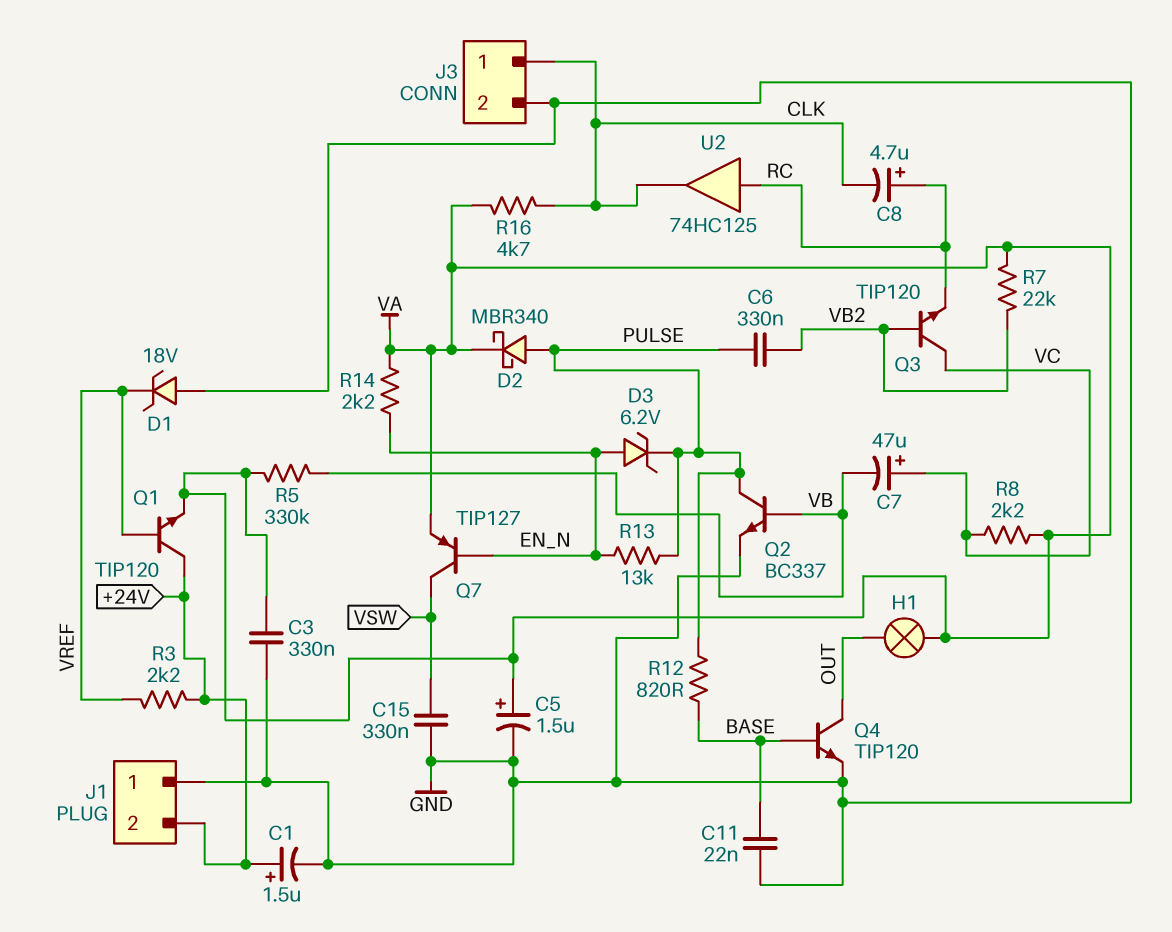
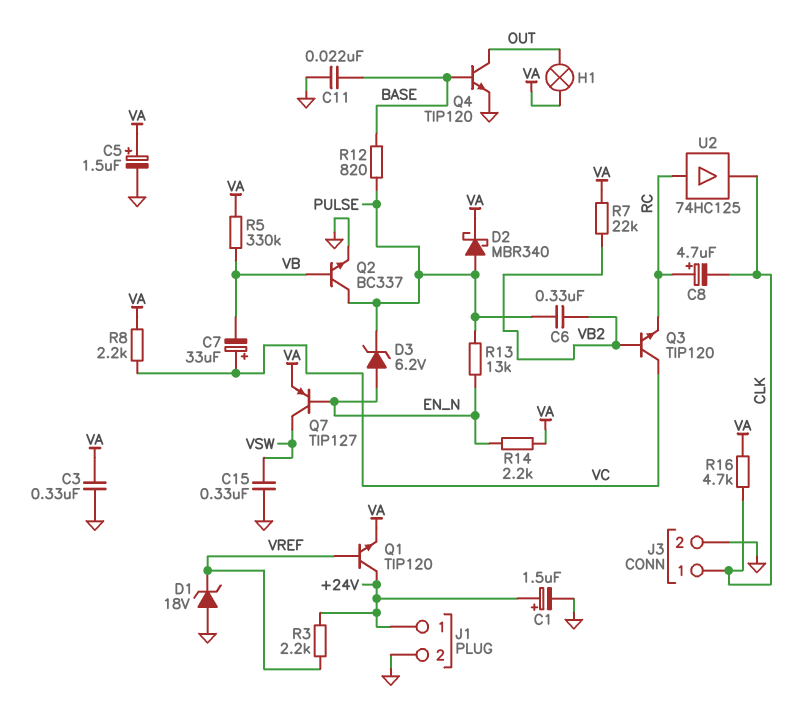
C7: 47uF (plus VC, minus VB) -> 33uF (plus VC, minus VB)
J1 pin 1: GND -> +24V
J1 pin 2: +24V -> GND

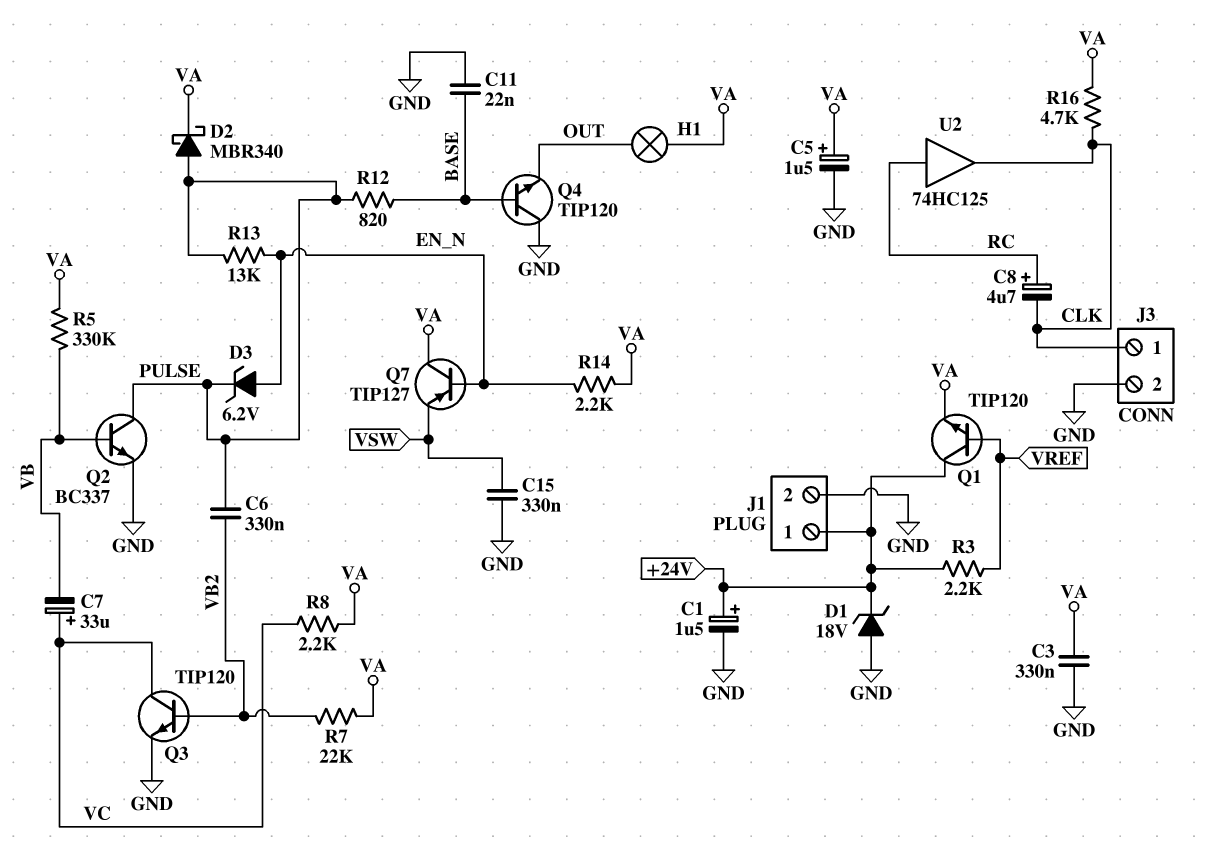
D1: zener 18V (A GND, K VREF) -> zener 18V (A GND, K +24V)
Q3: NPN TIP120 (B VB2, C VC, E RC) -> NPN TIP120 (B VB2, C VC, E GND)
Q4: NPN TIP120 (B BASE, C OUT, E GND) -> NPN TIP120 (B BASE, C GND, E OUT)
Q7: PNP TIP127 (B EN_N, C VSW, E VA) -> PNP TIP127 (B EN_N, C VA, E VSW)

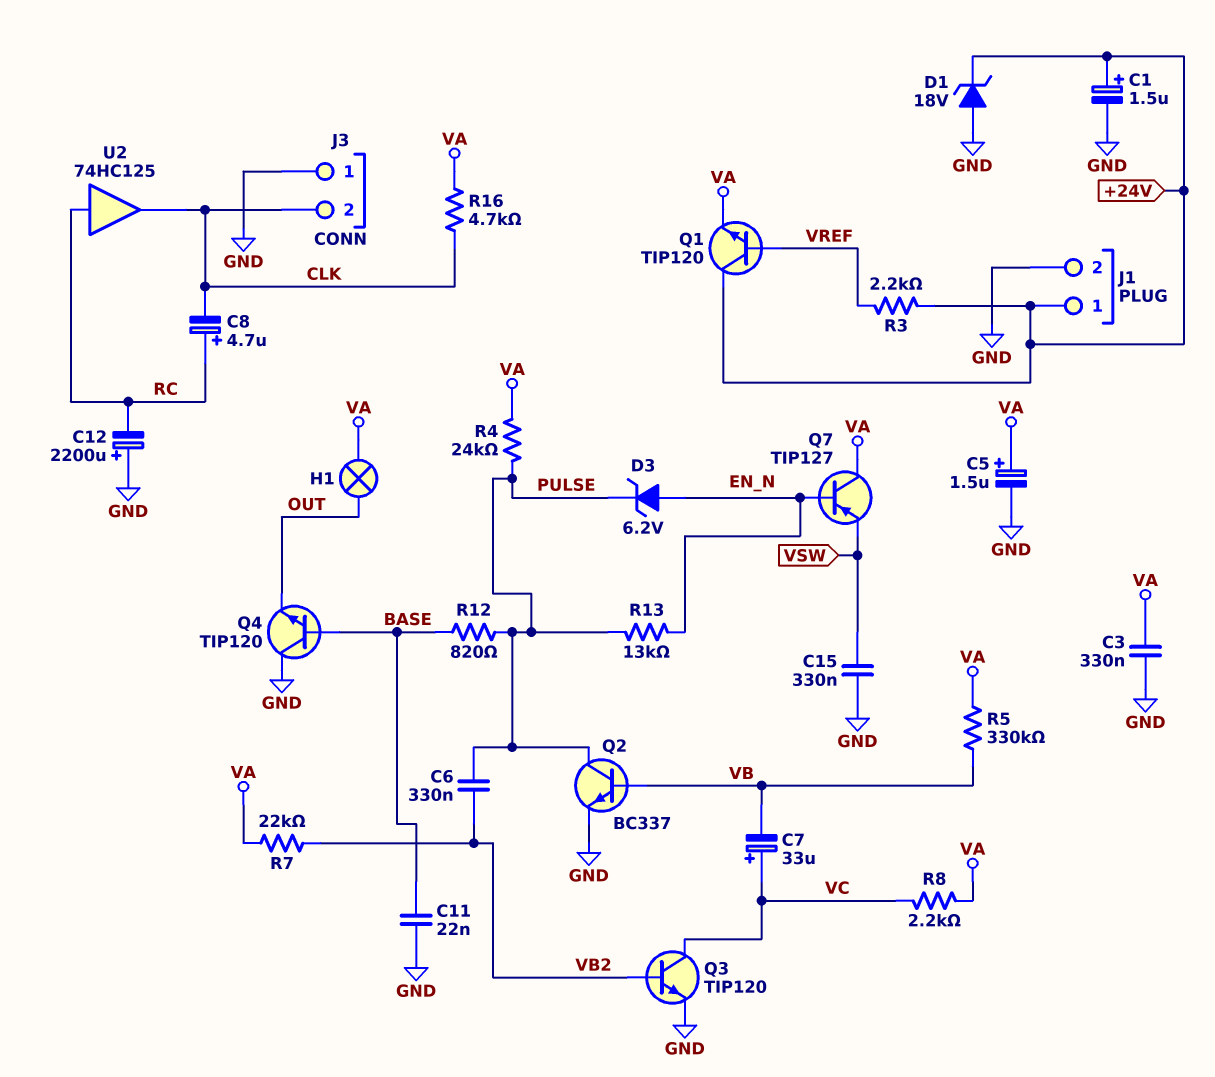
C12: none -> 2200uF (plus GND, minus RC)
D2: schottky MBR340 (A PULSE, K VA) -> none
J3 pin 1: CLK -> GND
J3 pin 2: GND -> CLK
R4: none -> 24k (PULSE, VA)
R14: 2.2k (EN_N, VA) -> none

